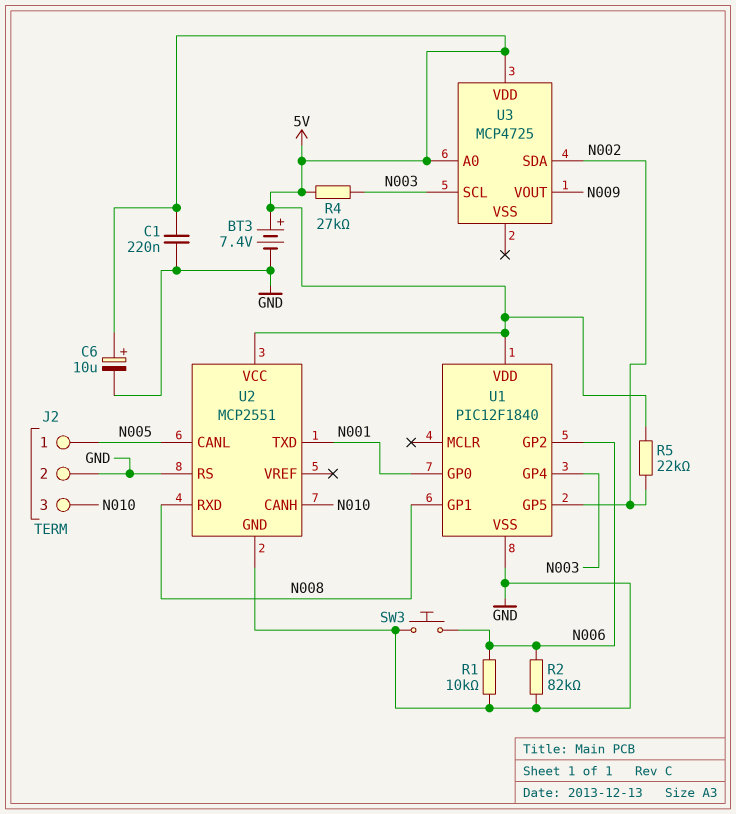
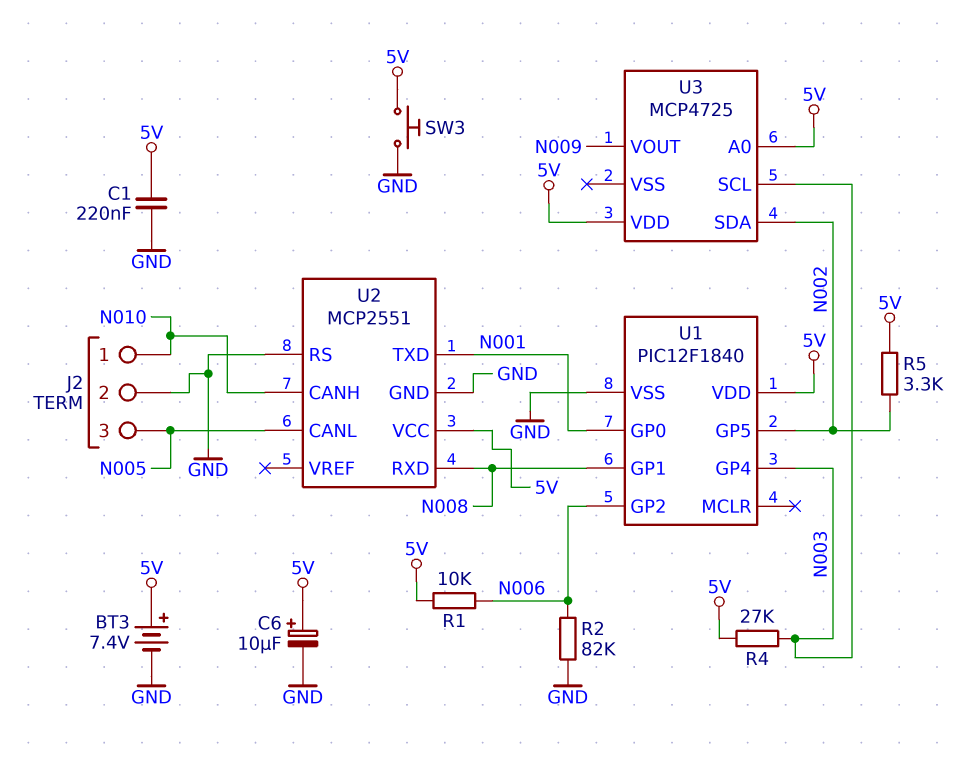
J2 pin 1: N005 -> N010
J2 pin 3: N010 -> N005
R1: 10k (GND, N006) -> 10k (5V, N006)
R5: 22k (5V, N002) -> 3.3k (5V, N002)
SW3: button (GND, N006) -> button (5V, GND)

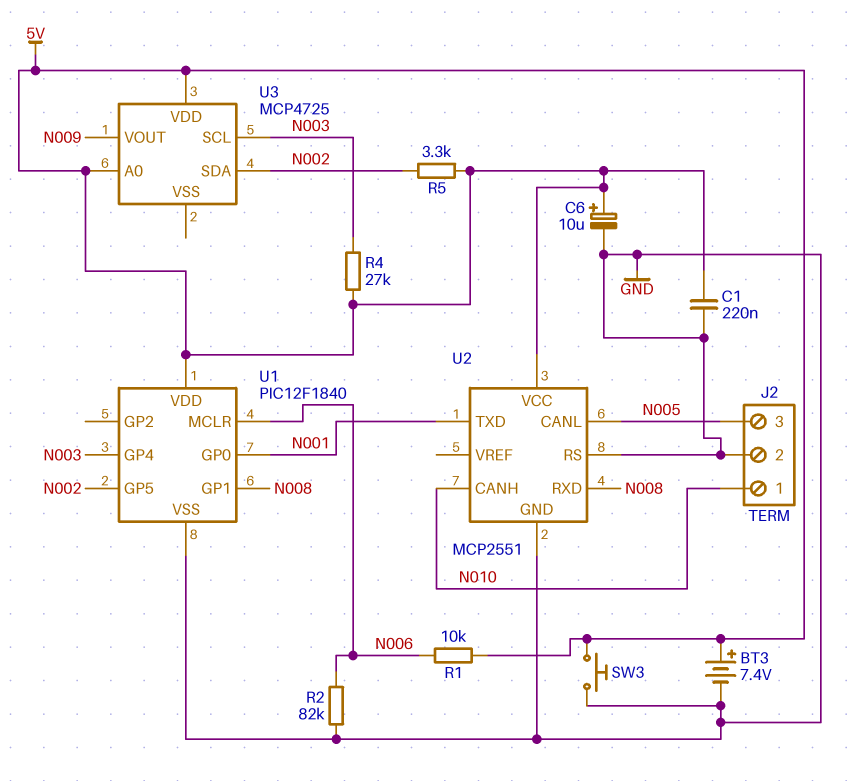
U1 pin GP2: N006 -> none
U1 pin MCLR: none -> N006

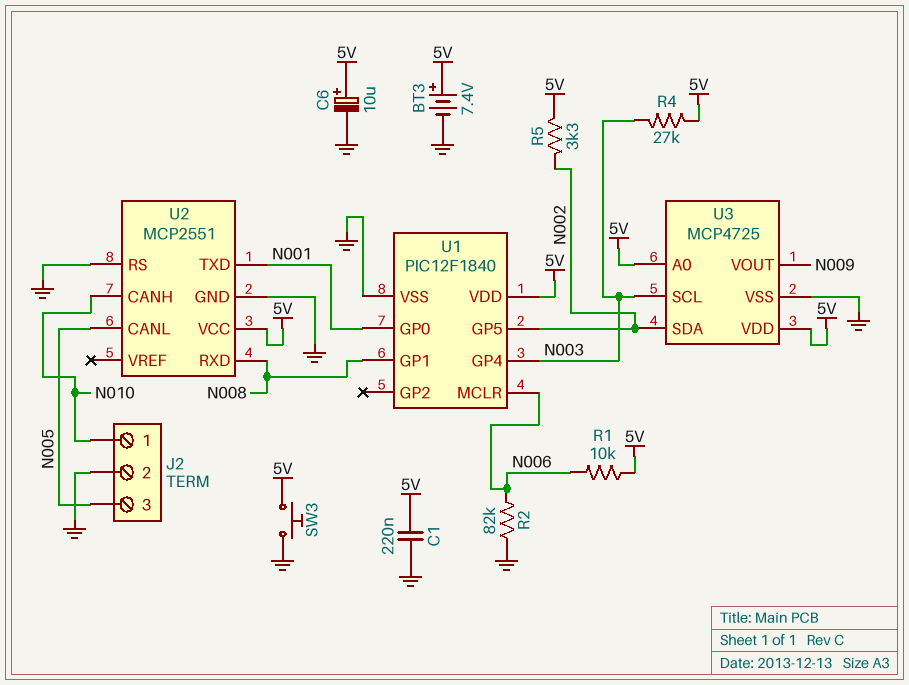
U3 pin VSS: none -> GND

